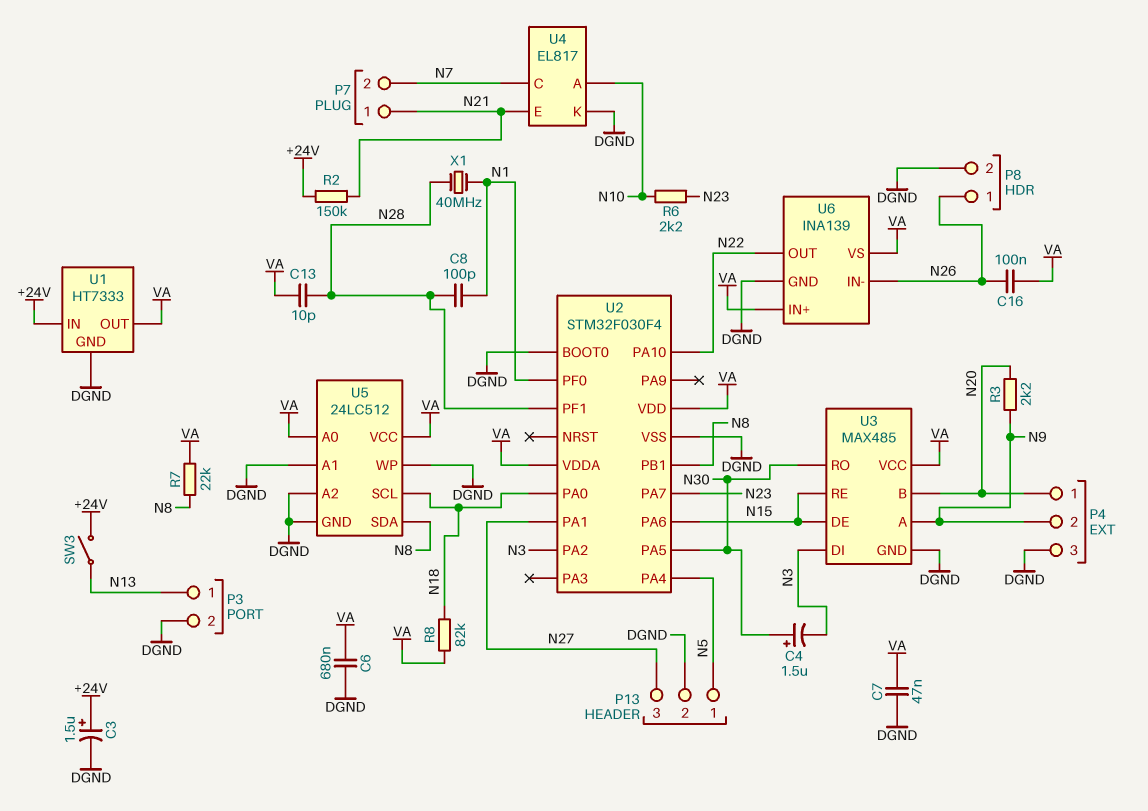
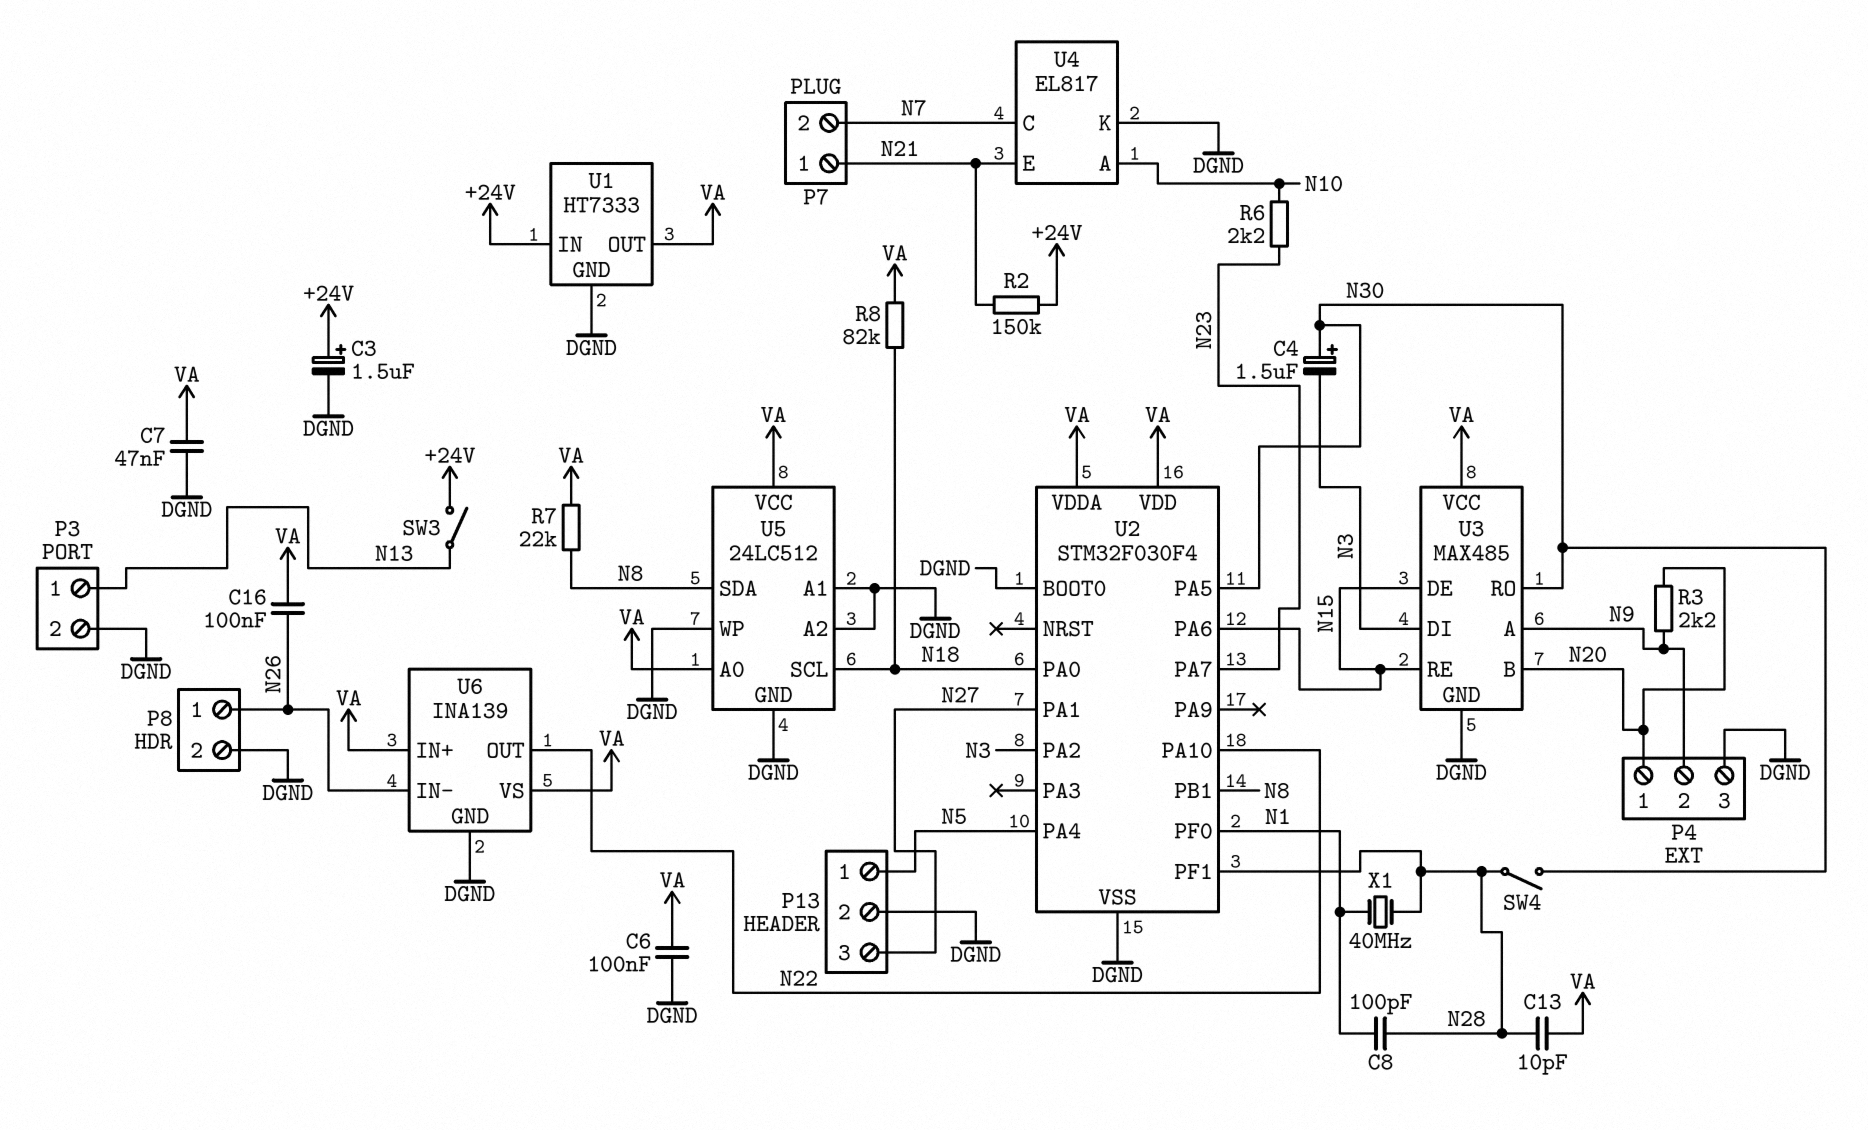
C6: 680nF (DGND, VA) -> 100nF (DGND, VA)
SW4: none -> switch (N28, N30)

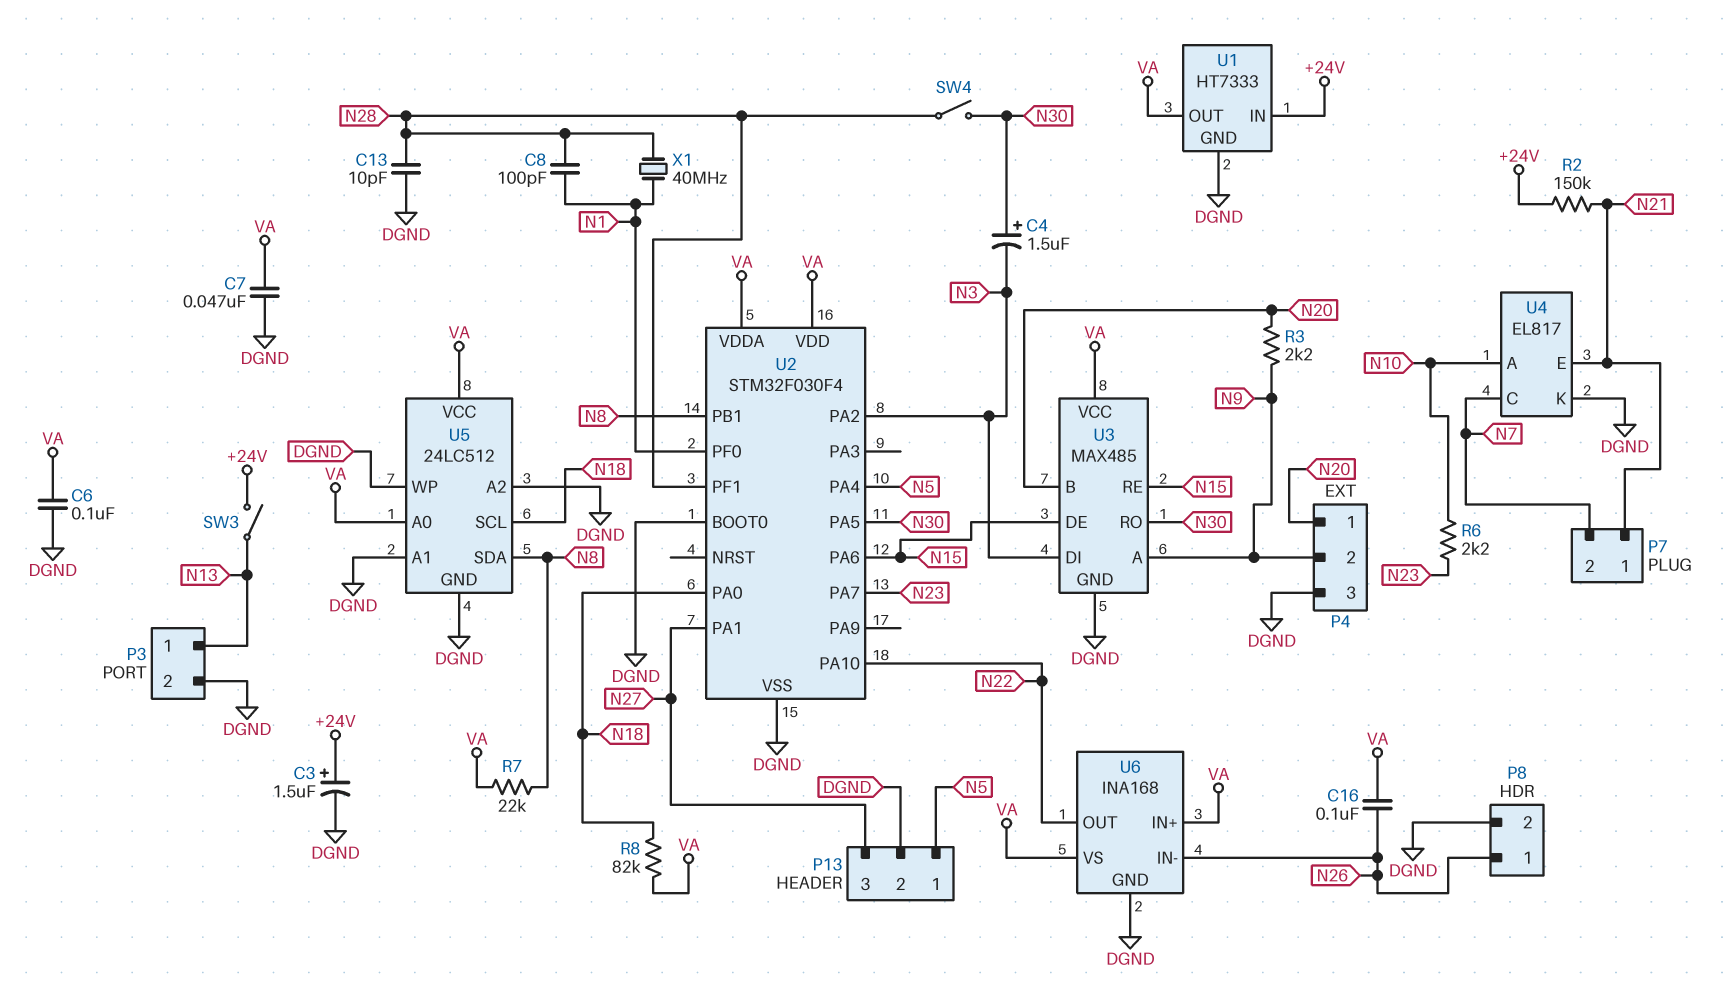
C13: 10pF (N28, VA) -> 10pF (DGND, N28)
U6: INA139 -> INA168

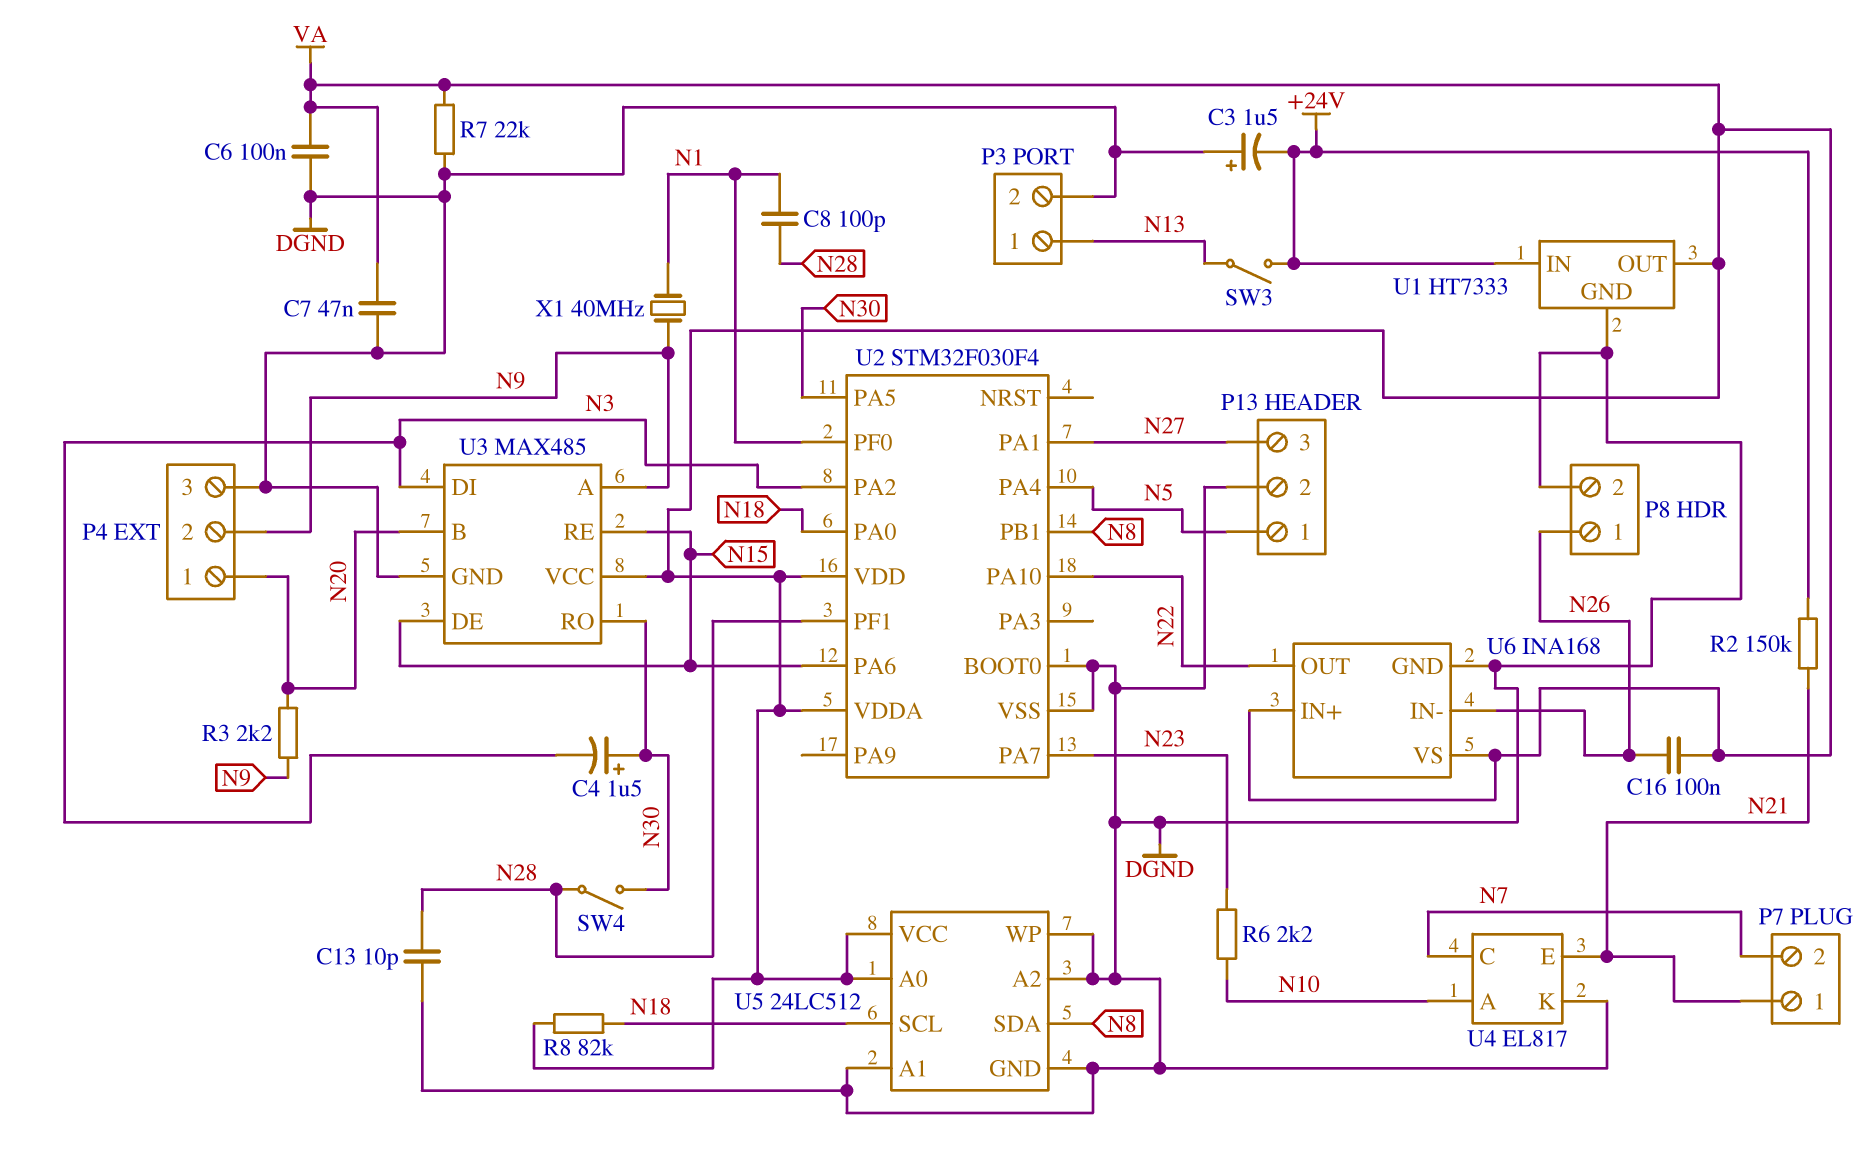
C3: 1.5uF (plus +24V, minus DGND) -> 1.5uF (plus DGND, minus +24V)
R7: 22k (N8, VA) -> 22k (DGND, VA)
X1: 40MHz (N1, N28) -> 40MHz (N1, N9)

